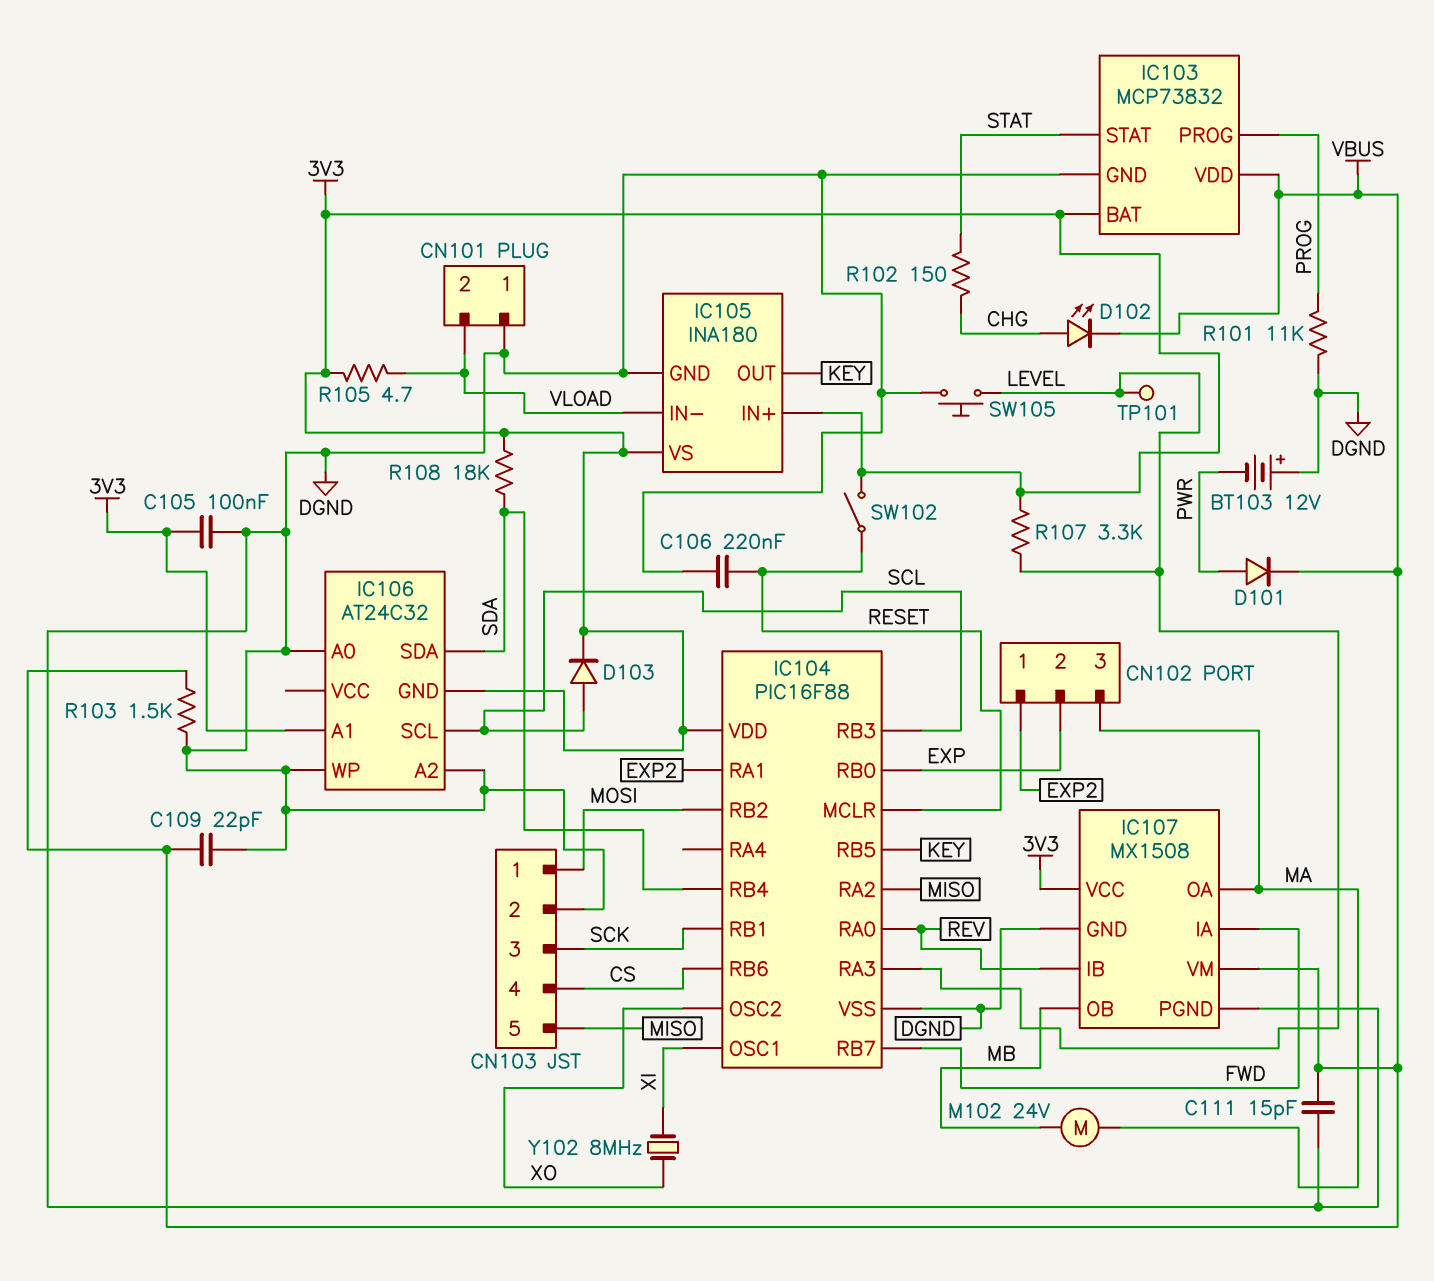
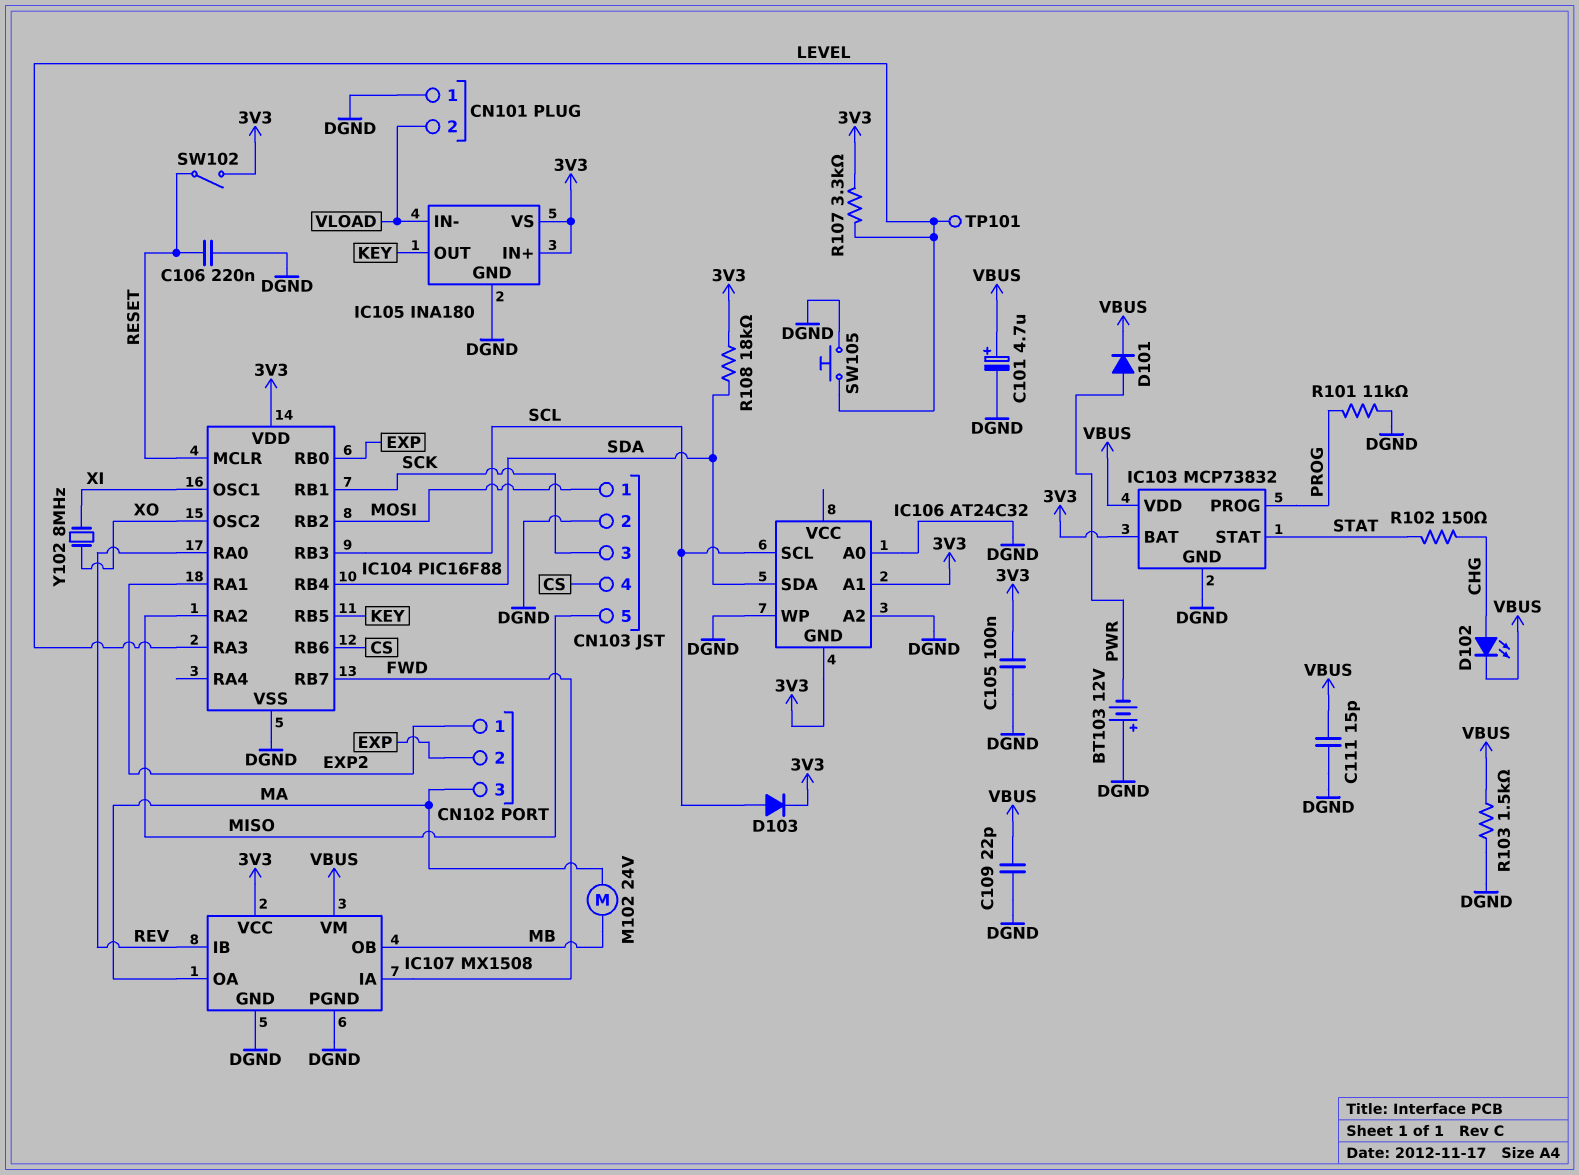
C101: none -> 4.7uF (plus VBUS, minus DGND)
R105: 4.7 (3V3, VLOAD) -> none

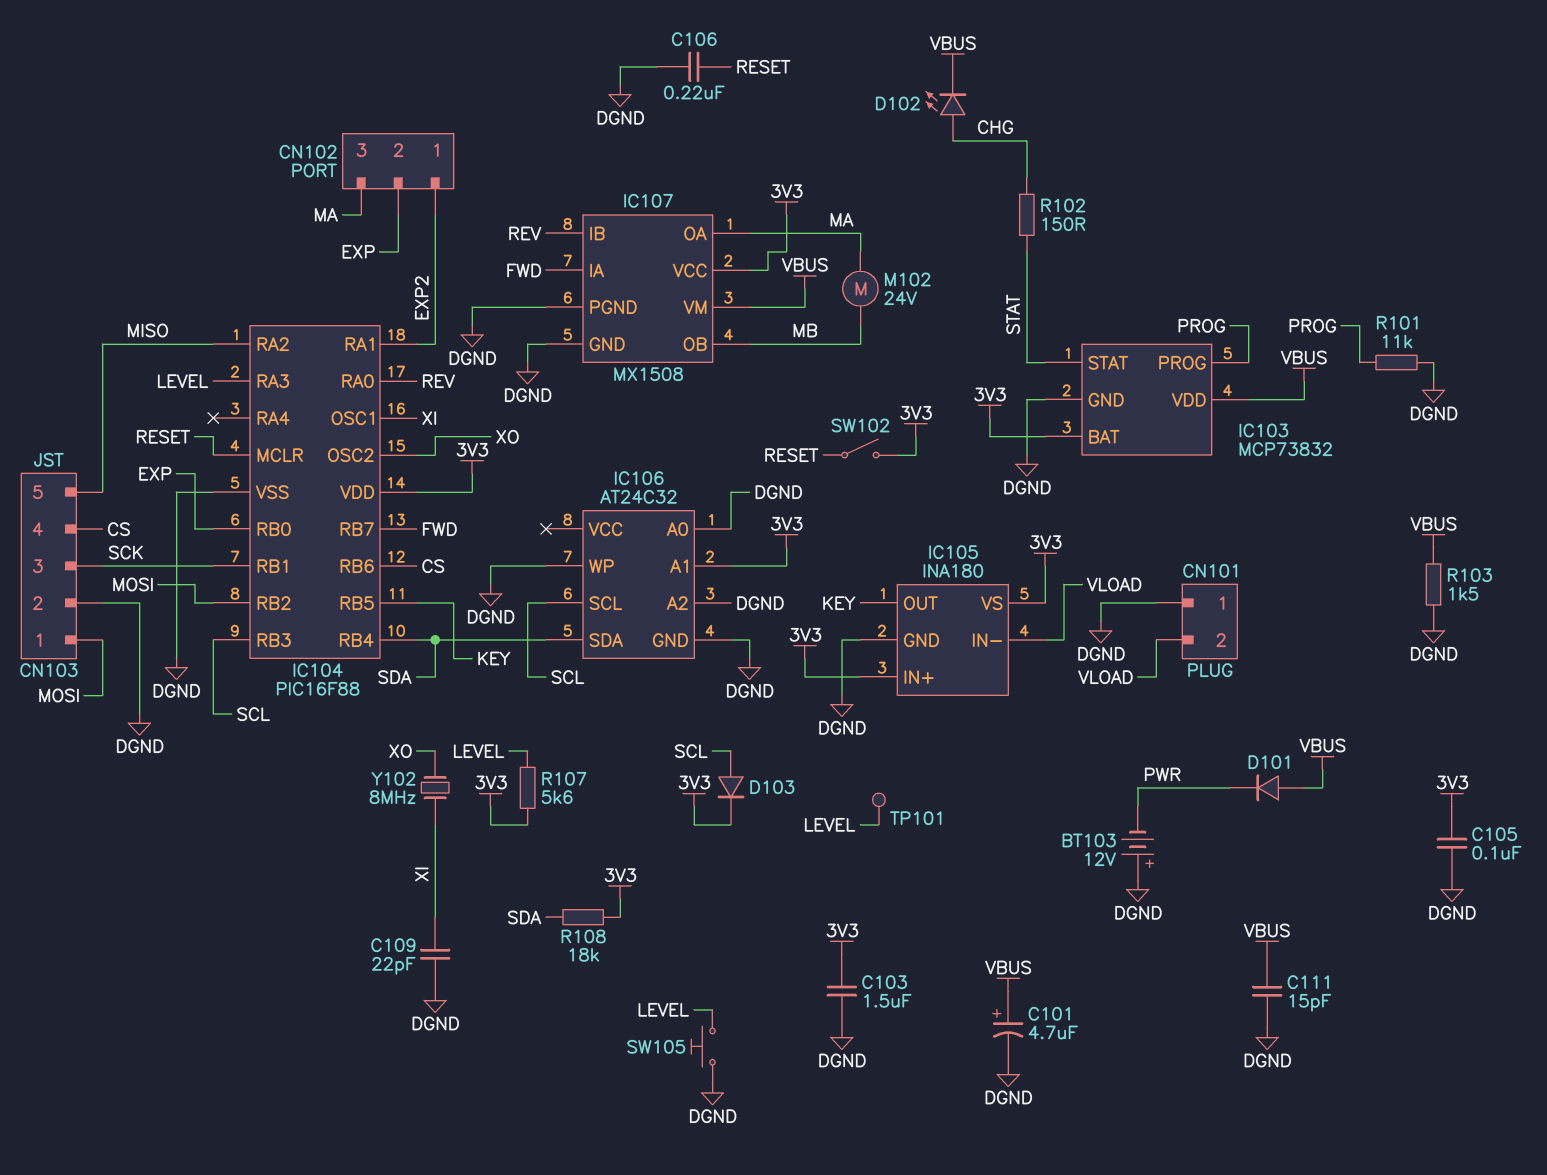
C103: none -> 1.5uF (3V3, DGND)
C109: 22pF (DGND, VBUS) -> 22pF (DGND, XI)
D101: diode (A PWR, K VBUS) -> diode (A VBUS, K PWR)
IC106 pin GND: 3V3 -> DGND
R107: 3.3k (3V3, LEVEL) -> 5.6k (3V3, LEVEL)

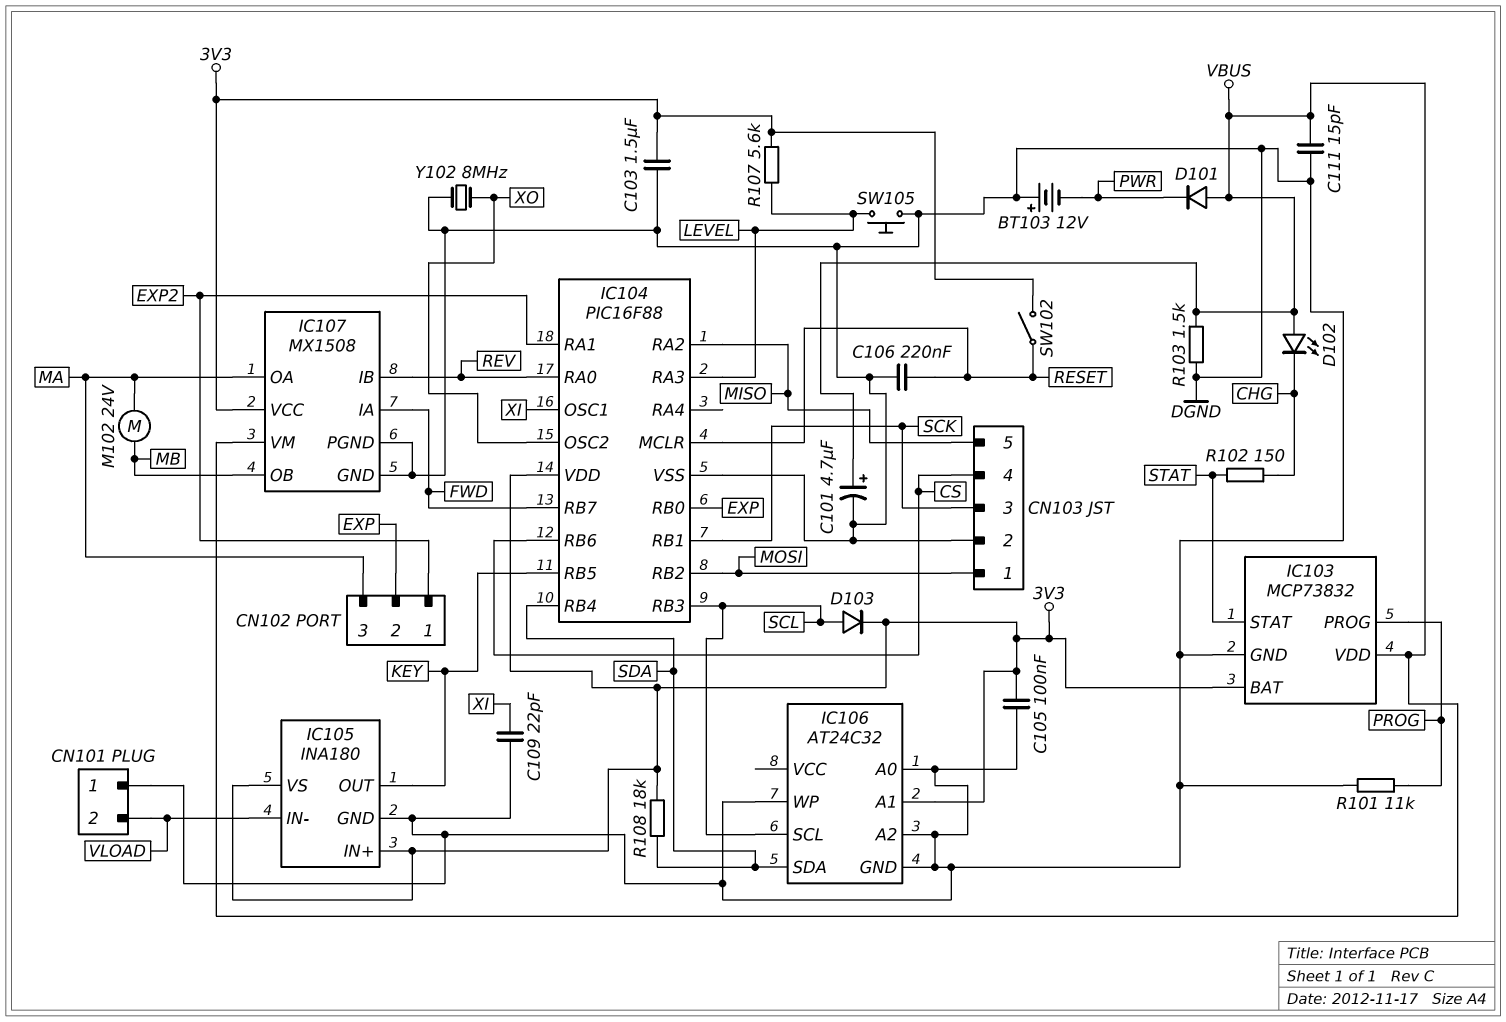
D102: LED (A CHG, K VBUS) -> LED (A VBUS, K CHG)
TP101: test point (LEVEL) -> none
Y102: 8MHz (XI, XO) -> 8MHz (DGND, XO)

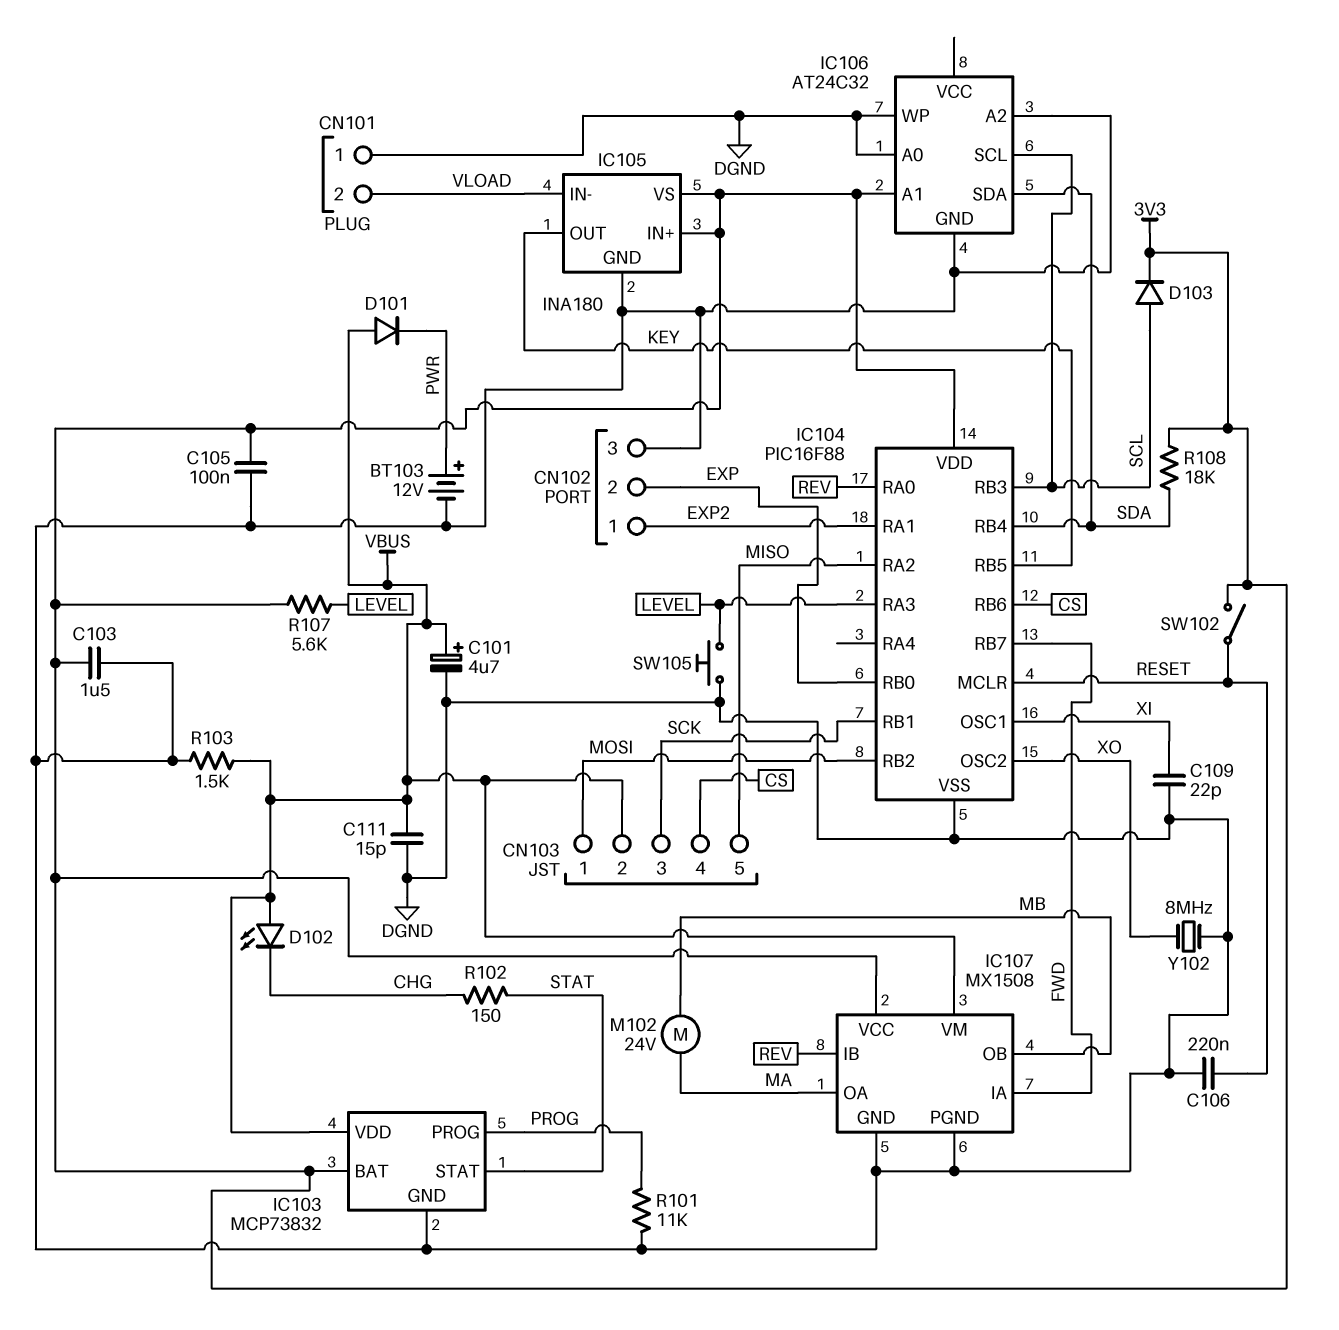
BT103: 12V (plus DGND, minus PWR) -> 12V (plus PWR, minus DGND)
CN102 pin 3: MA -> DGND
CN103 pin 2: DGND -> VBUS

